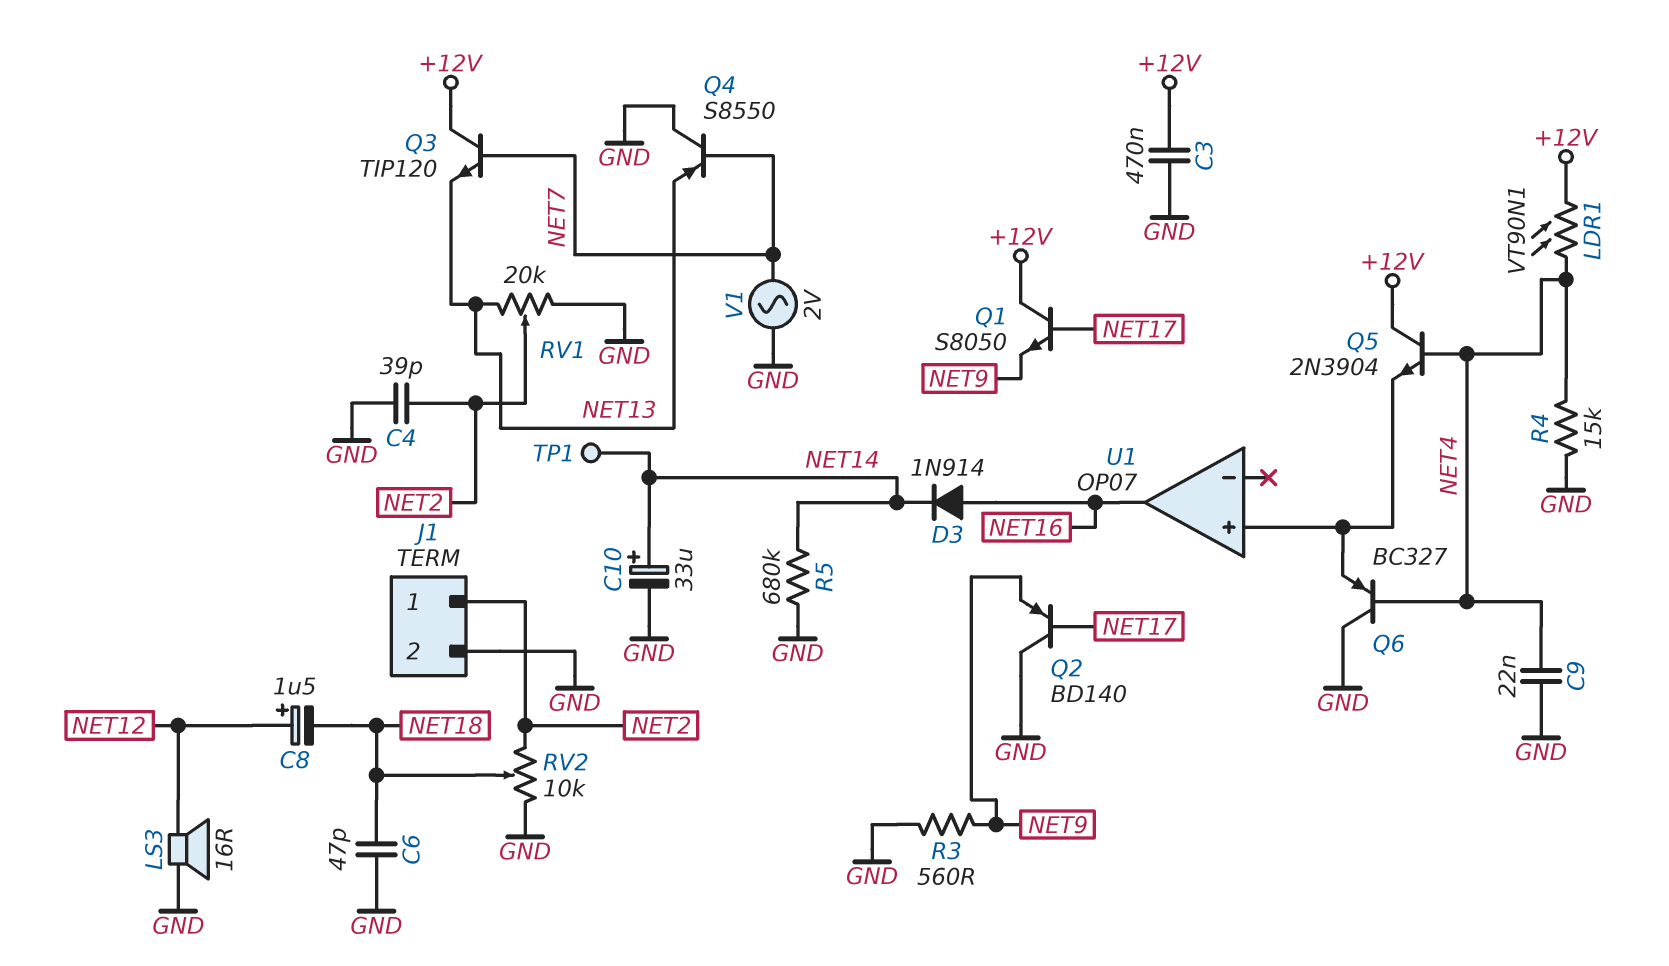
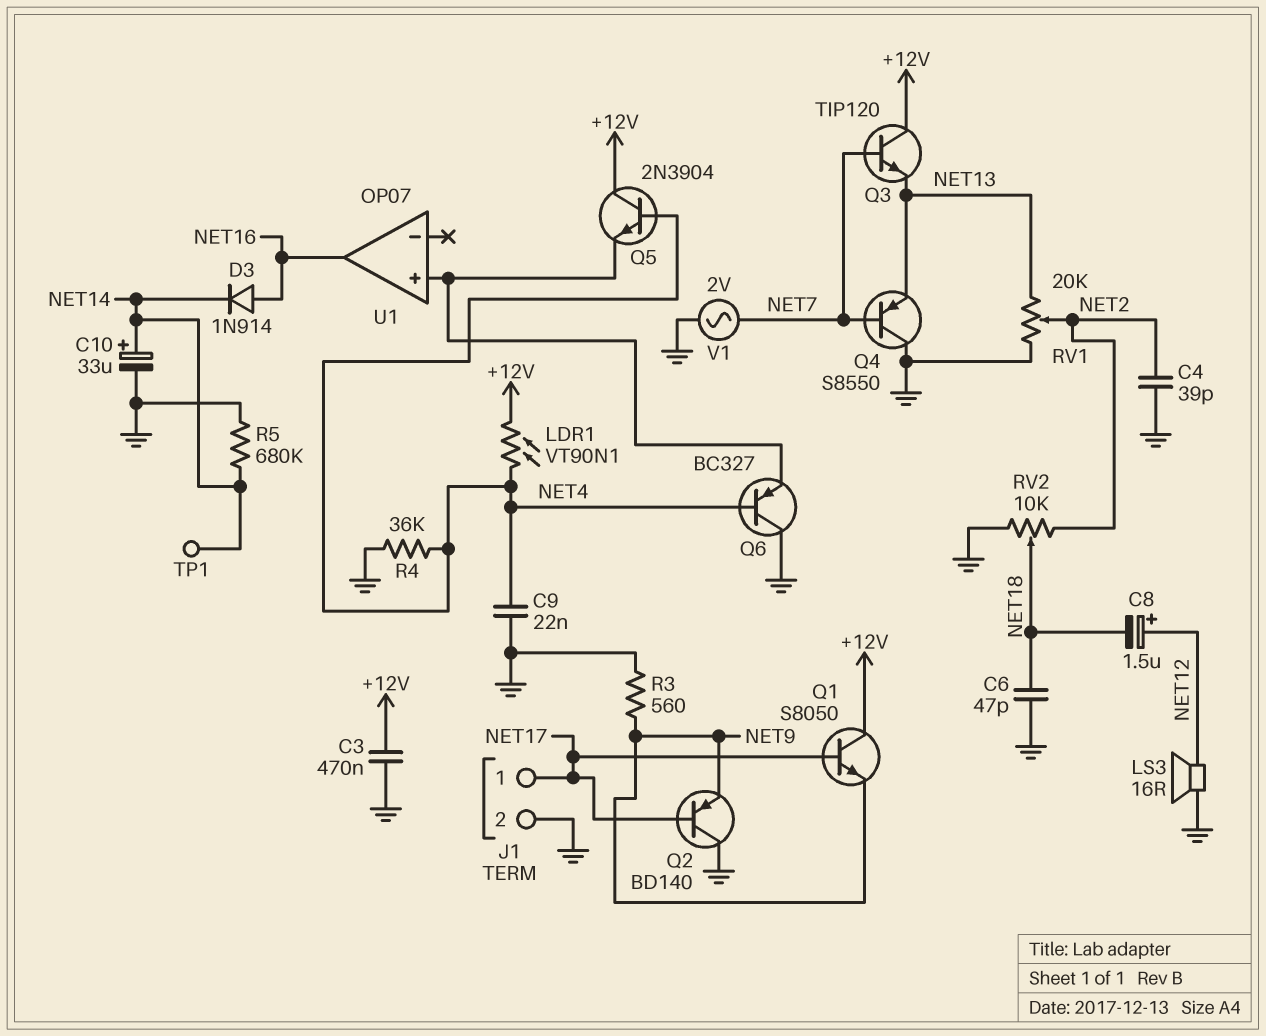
J1 pin 1: NET2 -> NET17
R4: 15k (GND, NET4) -> 36k (GND, NET4)

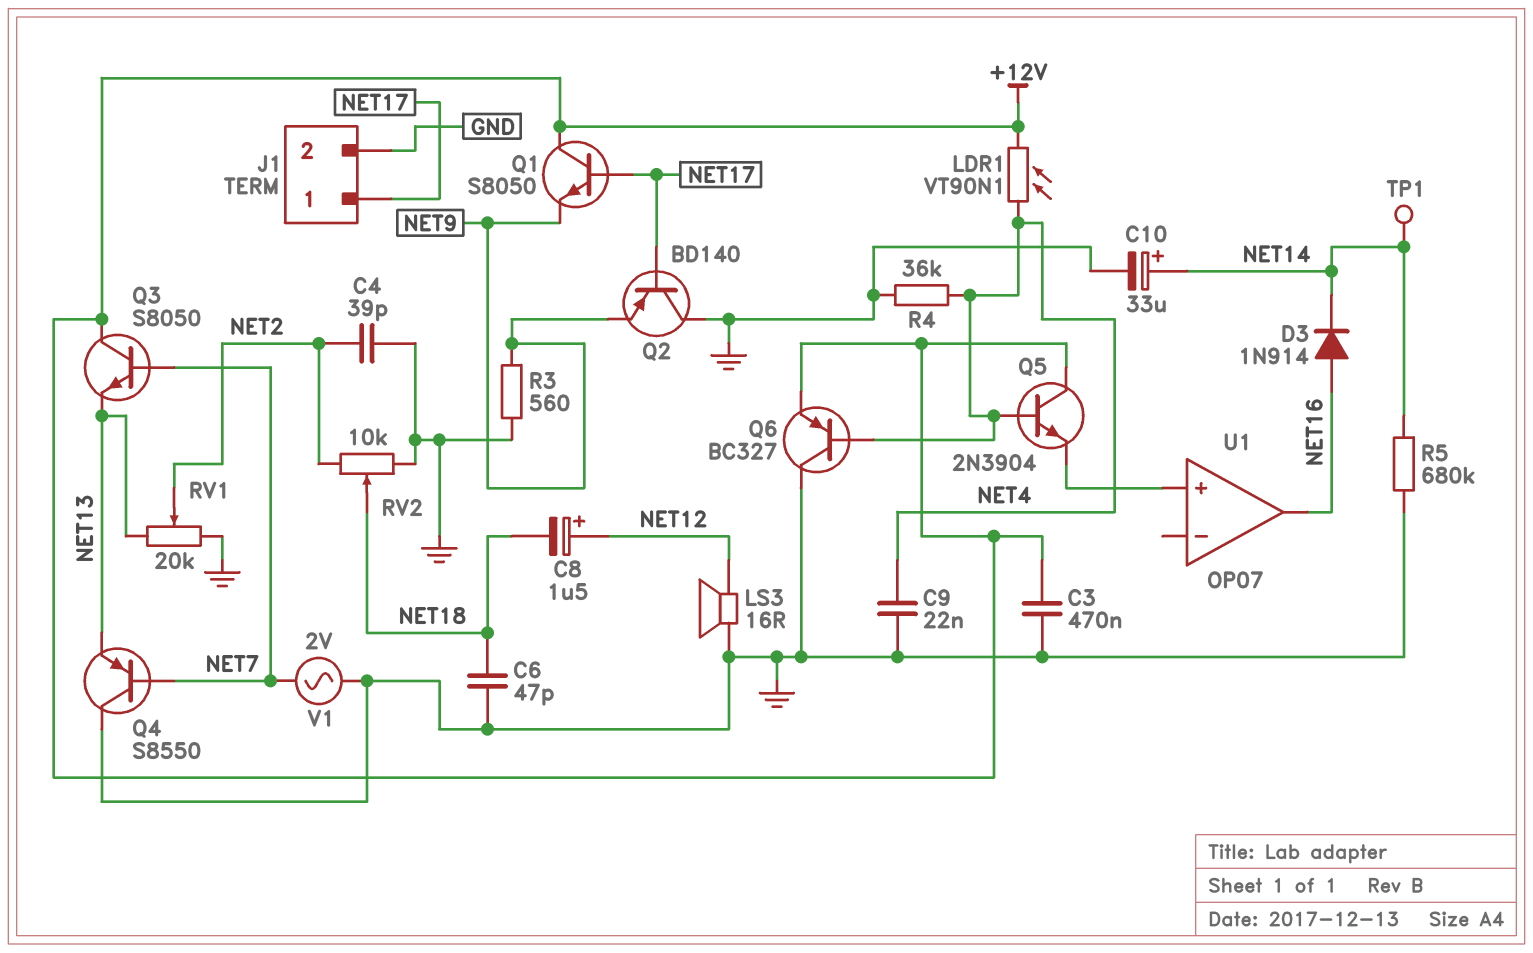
Q3: NPN TIP120 (B NET7, C +12V, E NET13) -> NPN S8050 (B NET7, C +12V, E NET13)
Q6: PNP BC327 (B NET4, C GND, E U1/in+) -> PNP BC327 (B NET4, C GND, E +12V)

